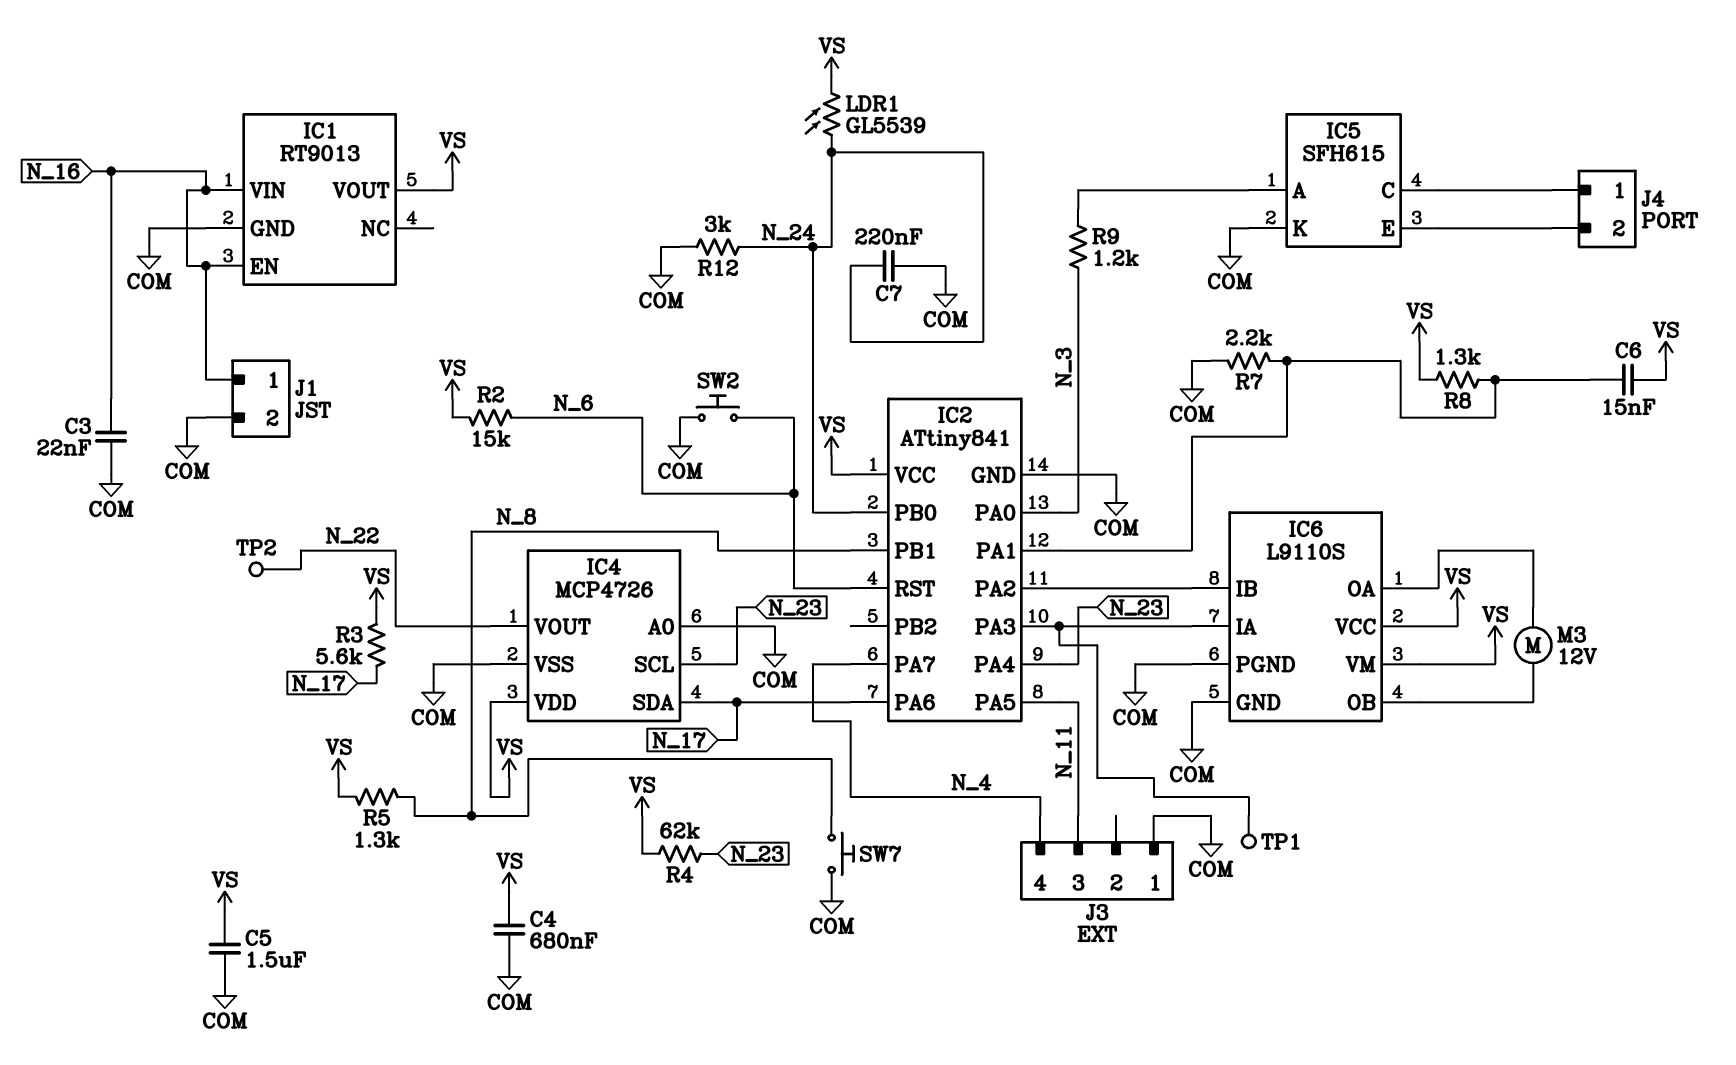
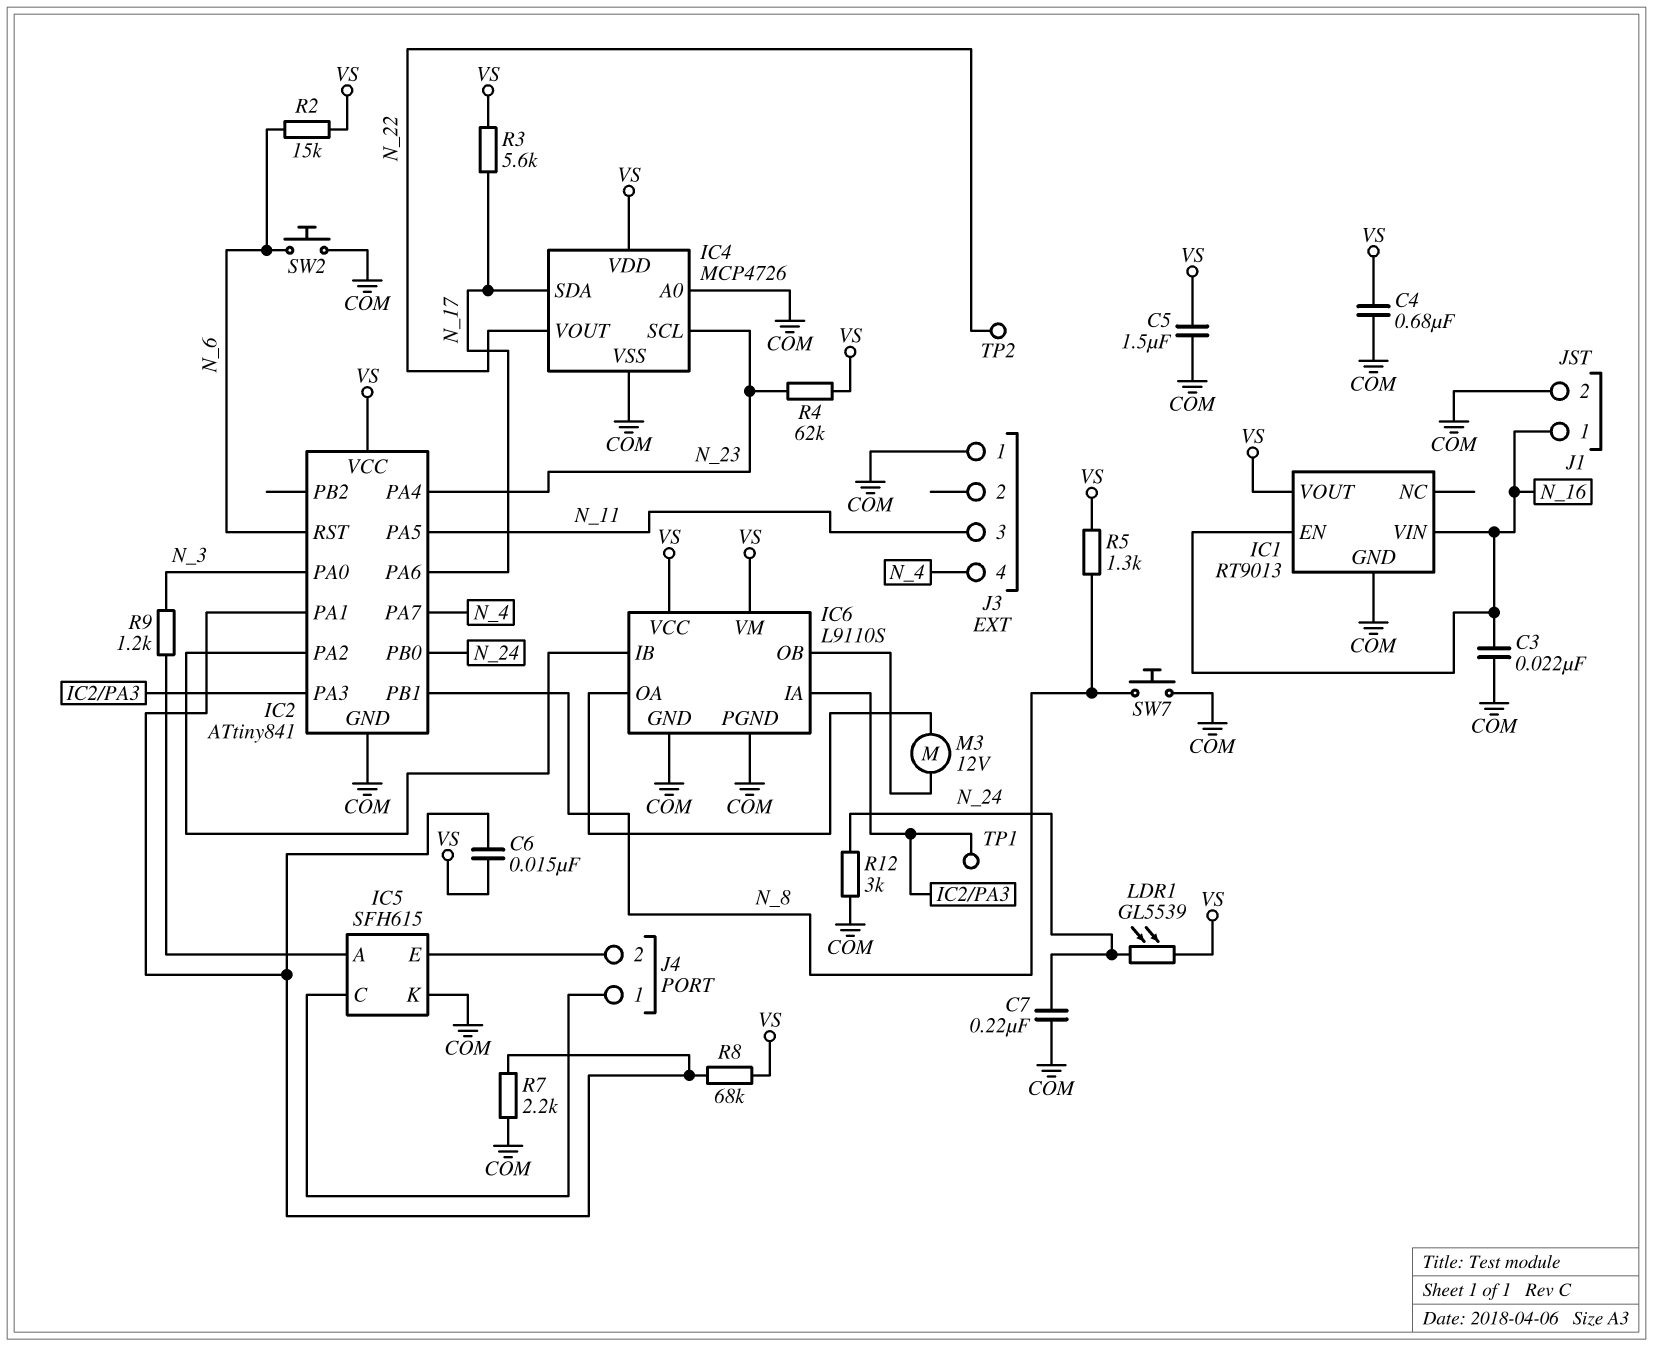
R8: 1.3k (IC2/PA1, VS) -> 68k (IC2/PA1, VS)

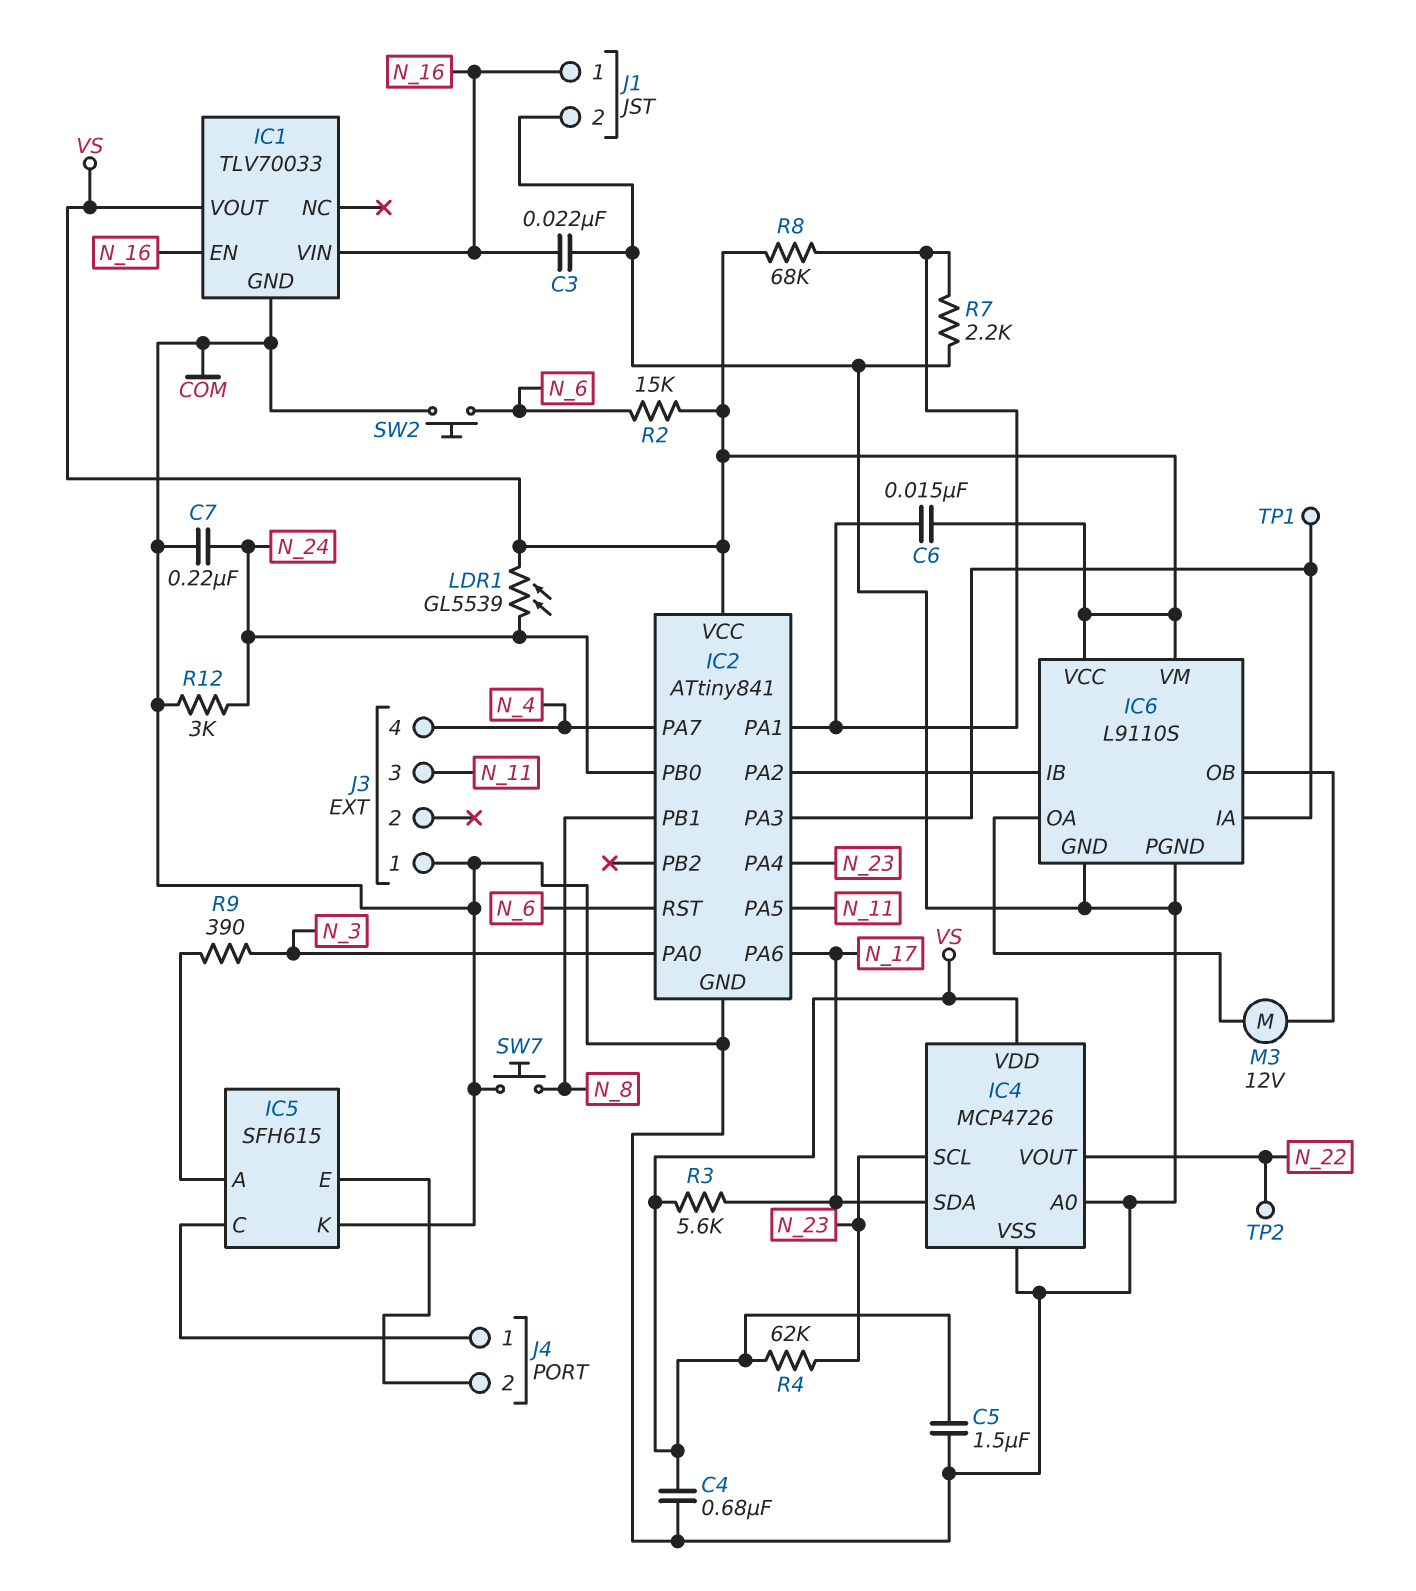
IC1: RT9013 -> TLV70033
R5: 1.3k (N_8, VS) -> none
R9: 1.2k (IC5/A, N_3) -> 390 (IC5/A, N_3)

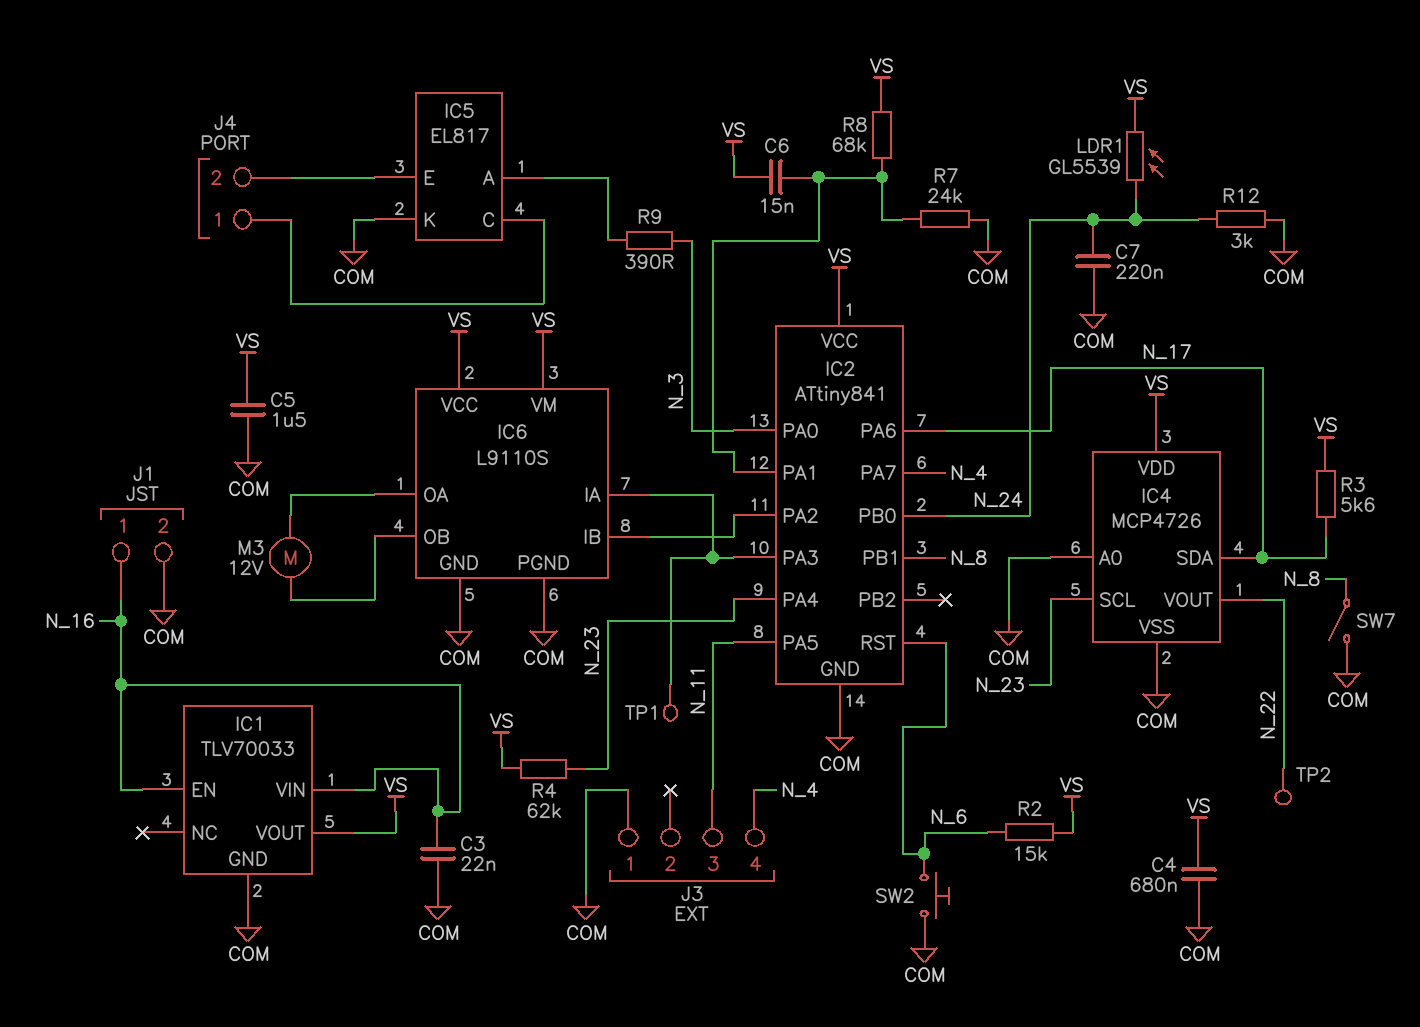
IC5: SFH615 -> EL817
R7: 2.2k (COM, IC2/PA1) -> 24k (COM, IC2/PA1)
SW7: button (COM, N_8) -> switch (COM, N_8)

